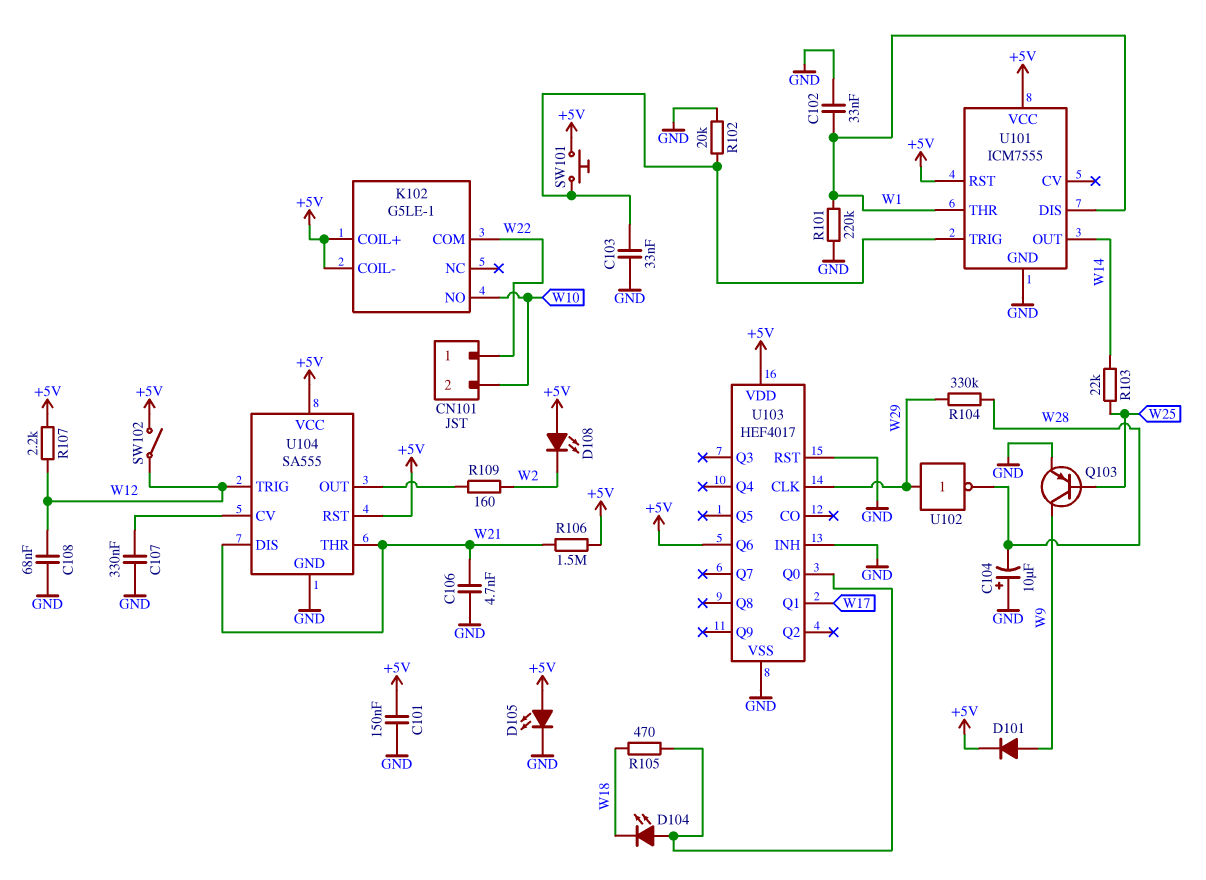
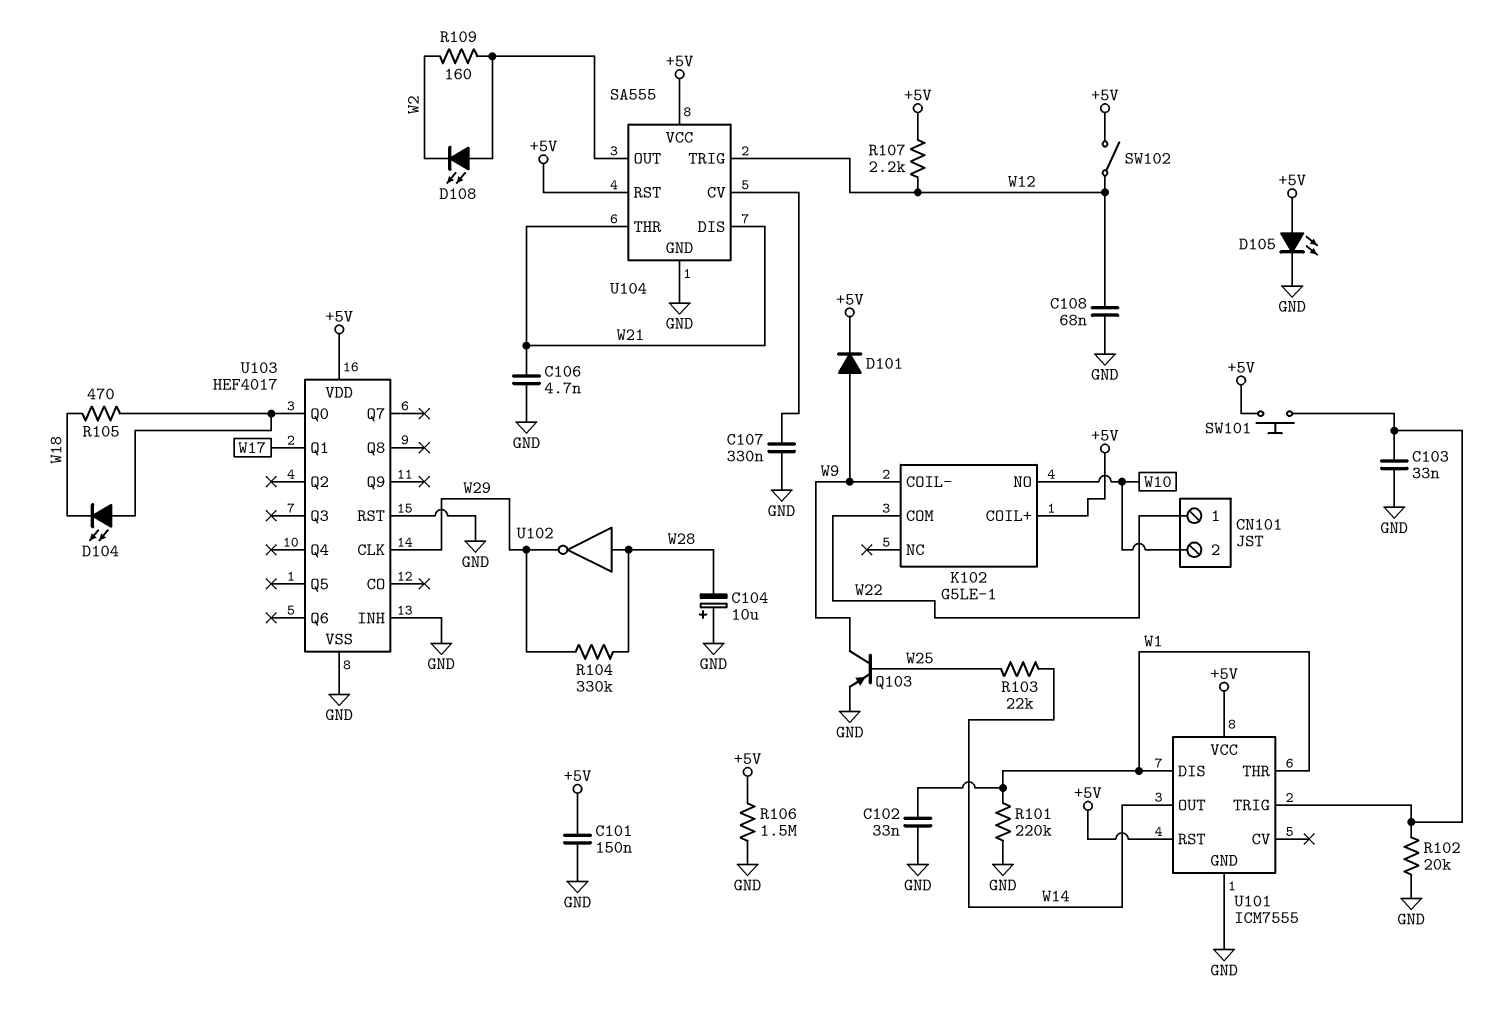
D108: LED (A +5V, K W2) -> LED (A U104/OUT, K W2)
K102 pin COIL-: +5V -> W9
R106: 1.5M (+5V, W21) -> 1.5M (+5V, GND)
U102: NOT (in W29, out W28) -> NOT (in W28, out W29)
U103 pin Q6: +5V -> none

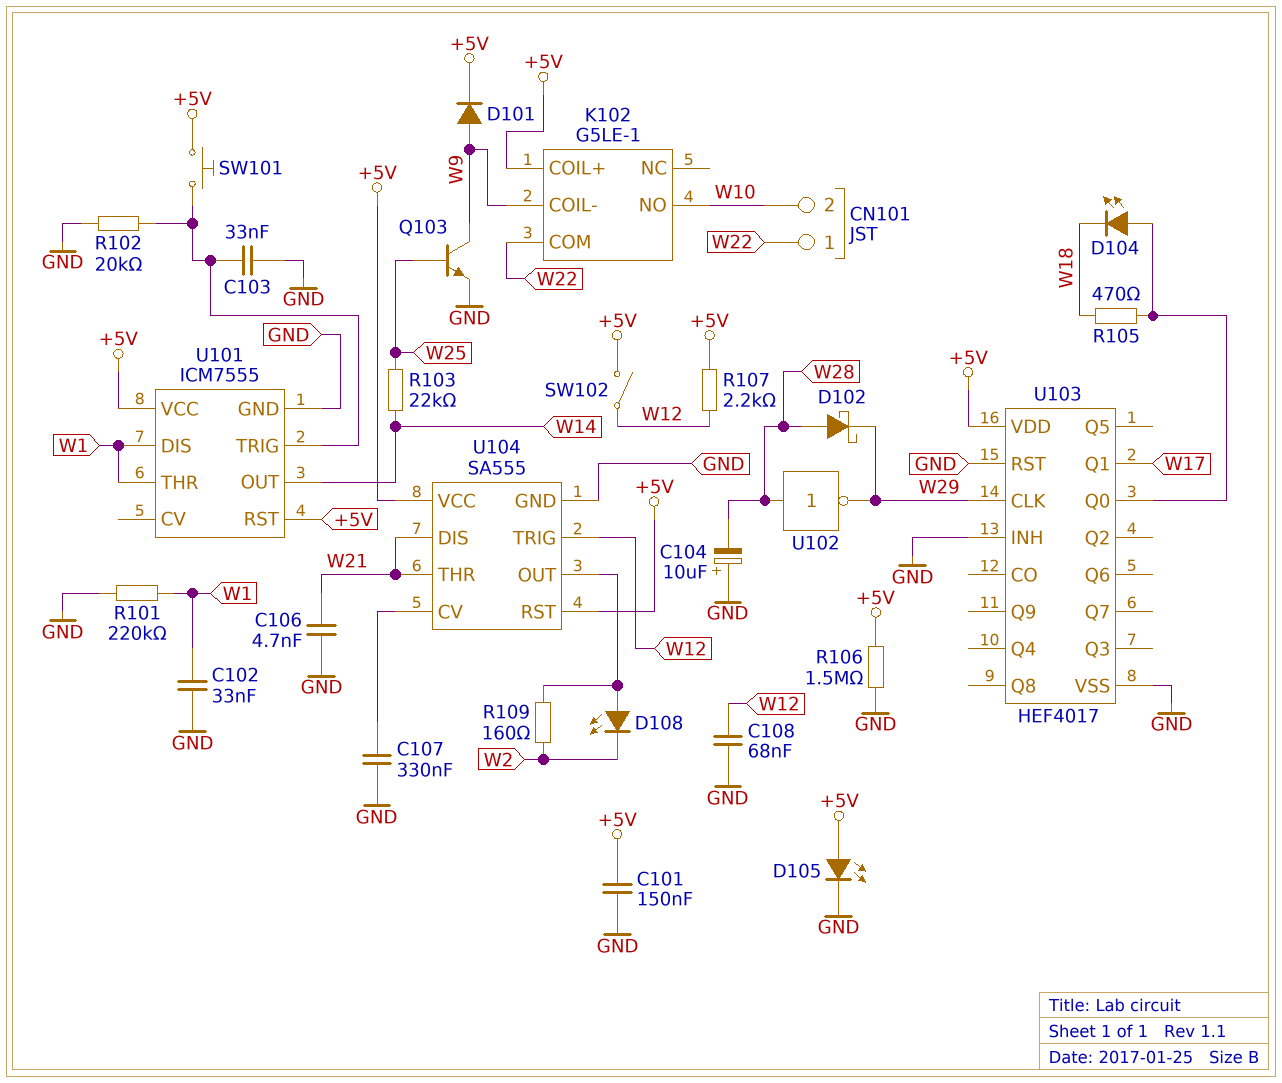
D102: none -> schottky (A W28, K W29)
Q103: PNP (B W25, C W9, E GND) -> NPN (B W25, C W9, E GND)
R104: 330k (W28, W29) -> none

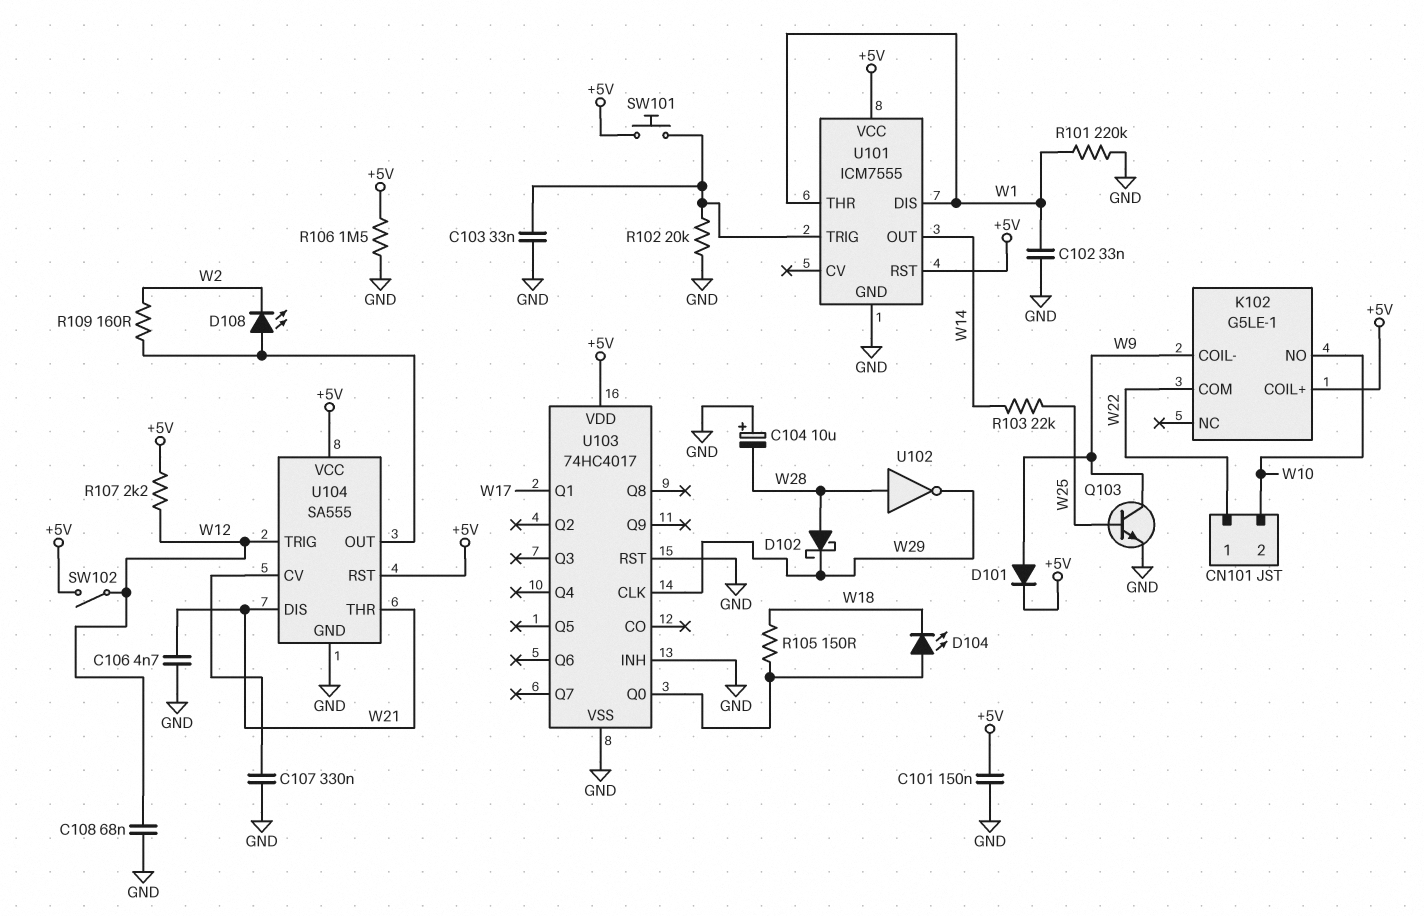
D105: LED (A +5V, K GND) -> none
R105: 470 (U103/Q0, W18) -> 150 (U103/Q0, W18)
U103: HEF4017 -> 74HC4017

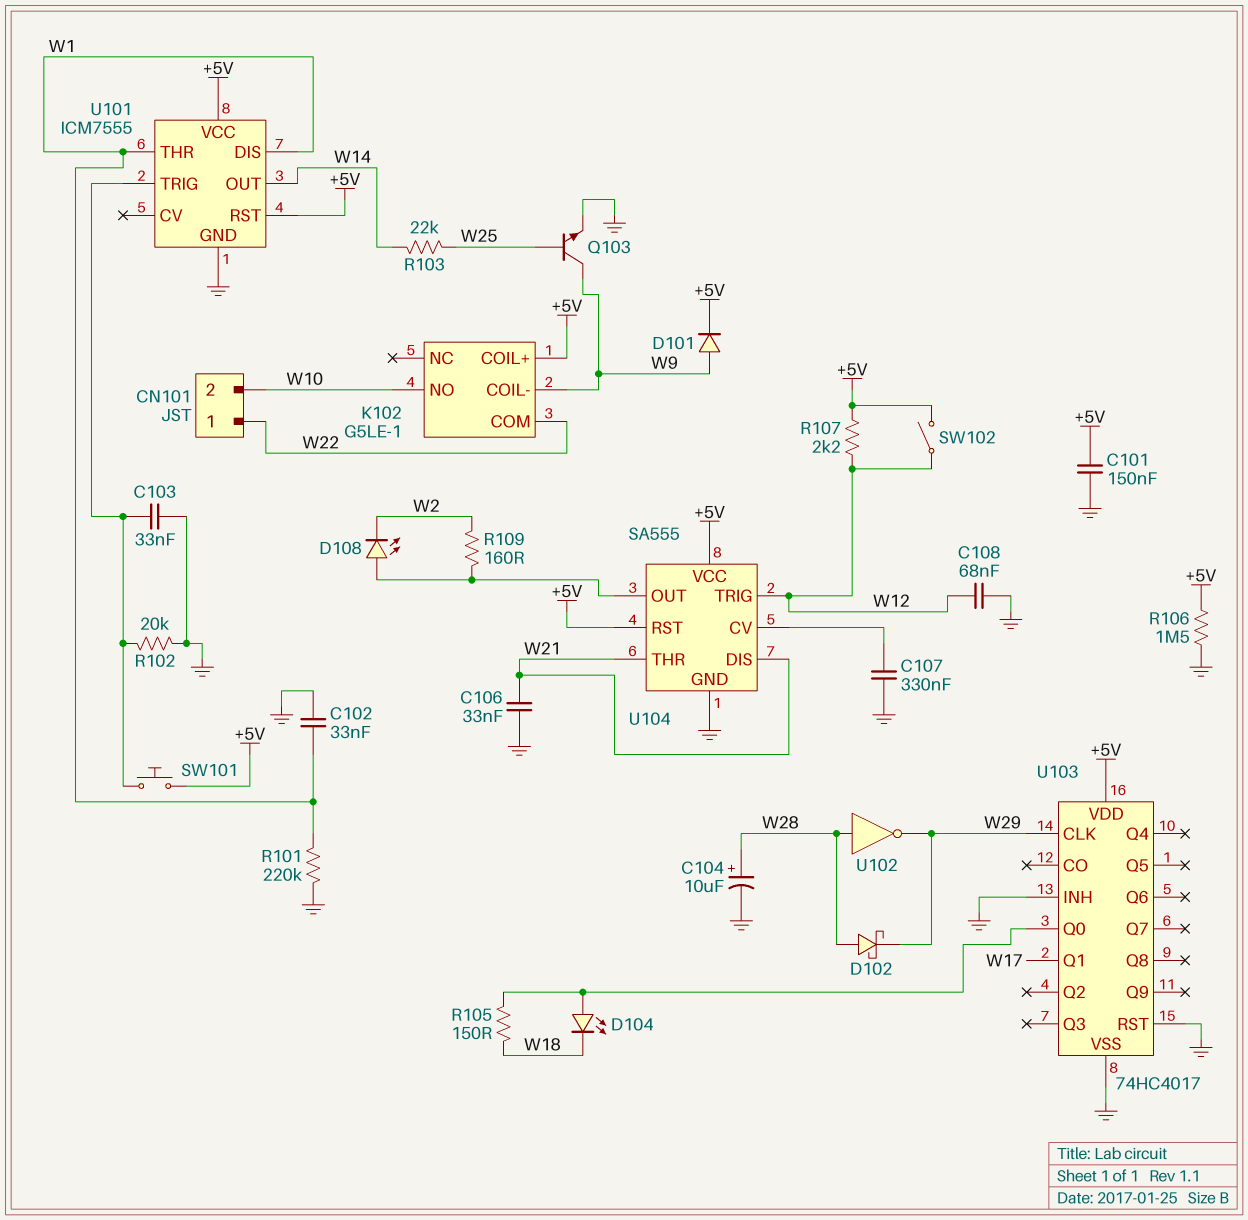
C104: 10uF (plus GND, minus W28) -> 10uF (plus W28, minus GND)
C106: 4.7nF (GND, W21) -> 33nF (GND, W21)

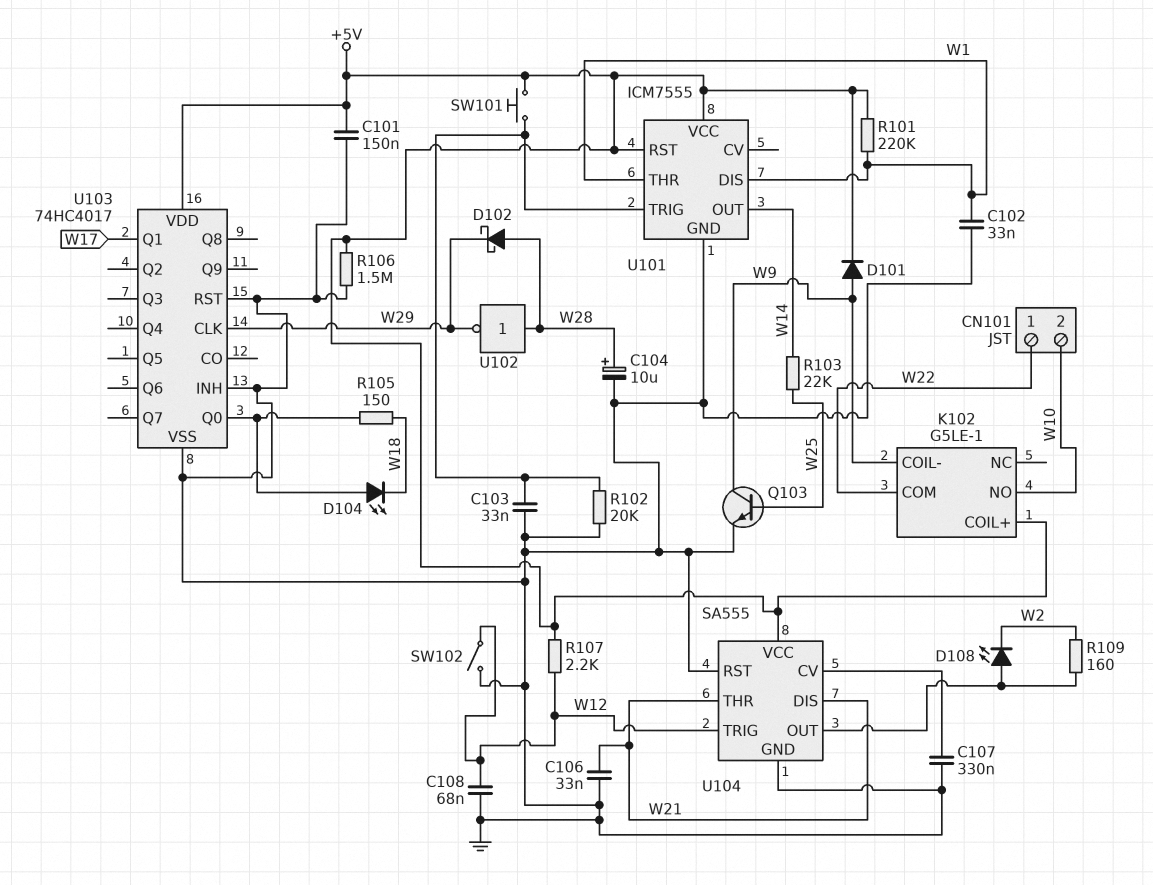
R101: 220k (GND, W1) -> 220k (+5V, W1)
SW102: switch (+5V, W12) -> switch (GND, W12)
U104 pin RST: +5V -> GND

